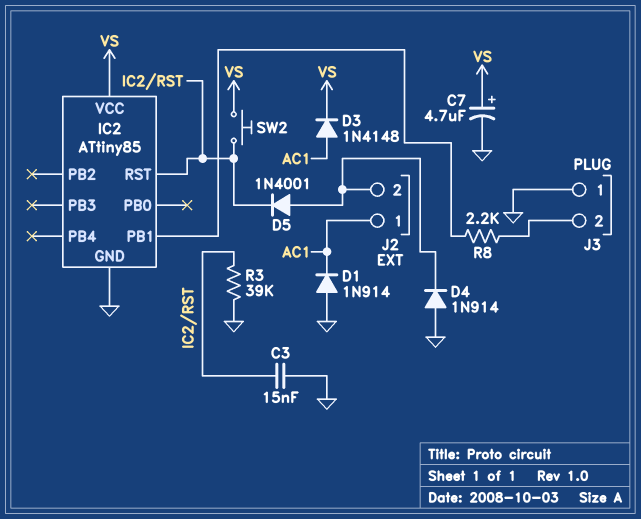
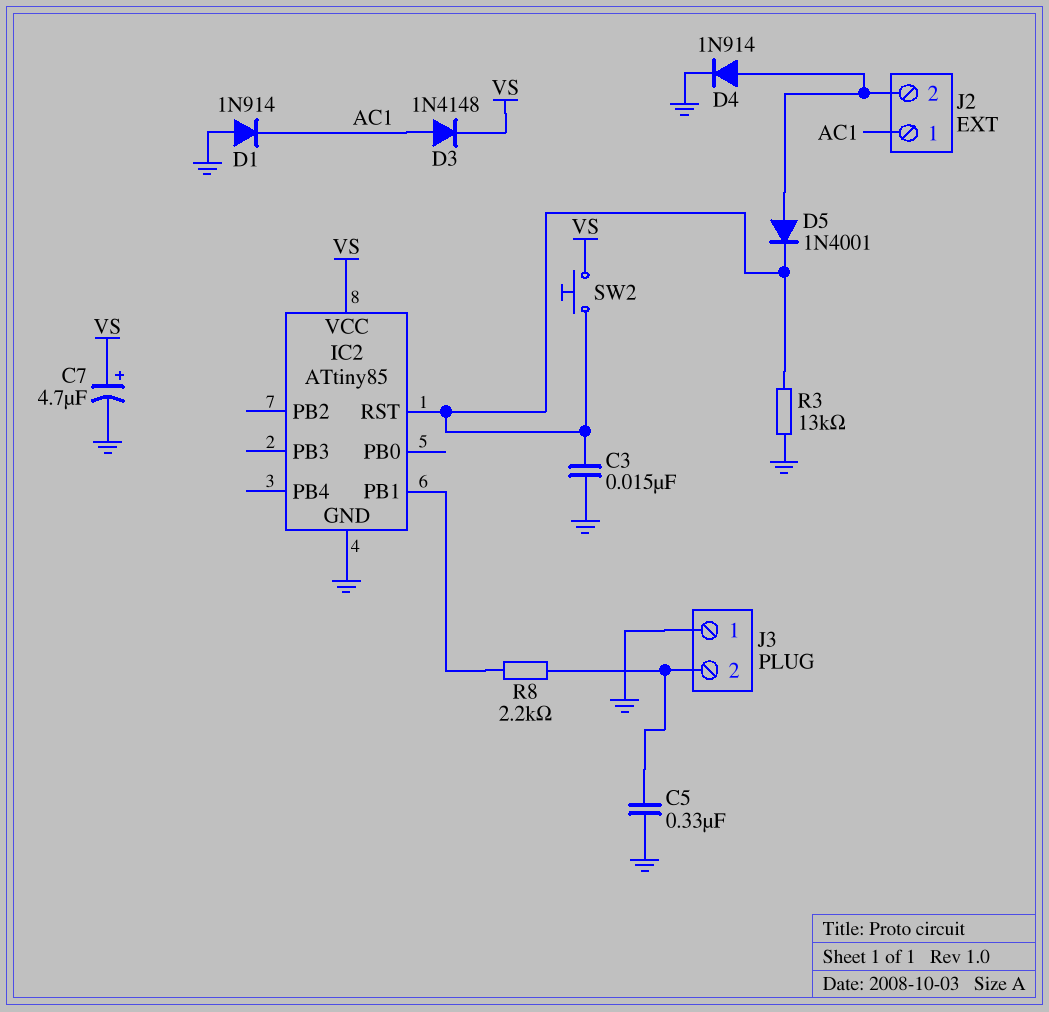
C5: none -> 330nF (GND, J3/2)
D4: diode 1N914 (A GND, K J2/2) -> diode 1N914 (A J2/2, K GND)
R3: 39k (GND, IC2/RST) -> 13k (GND, IC2/RST)

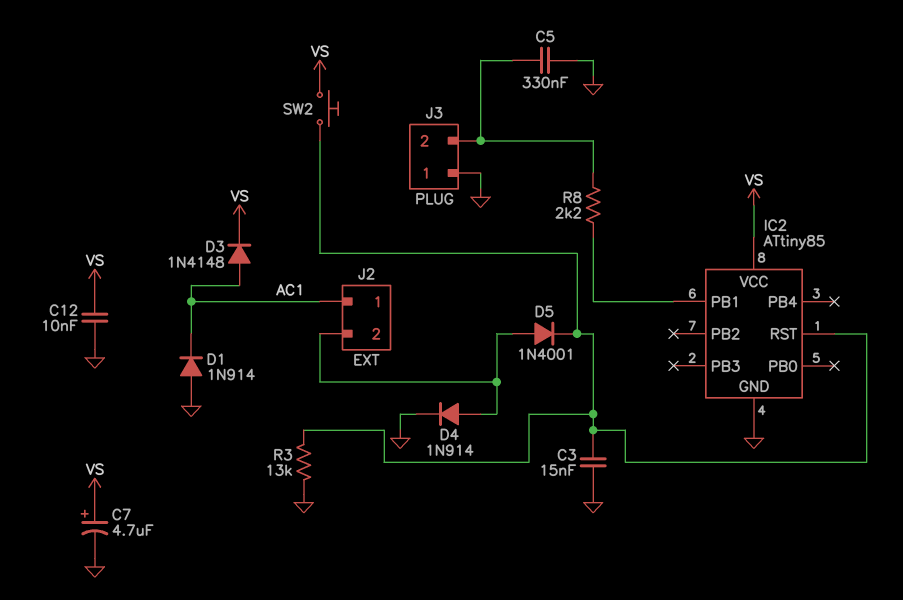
C12: none -> 10nF (GND, VS)

